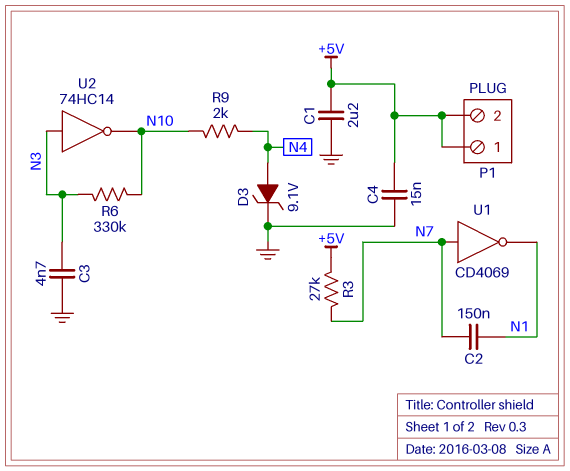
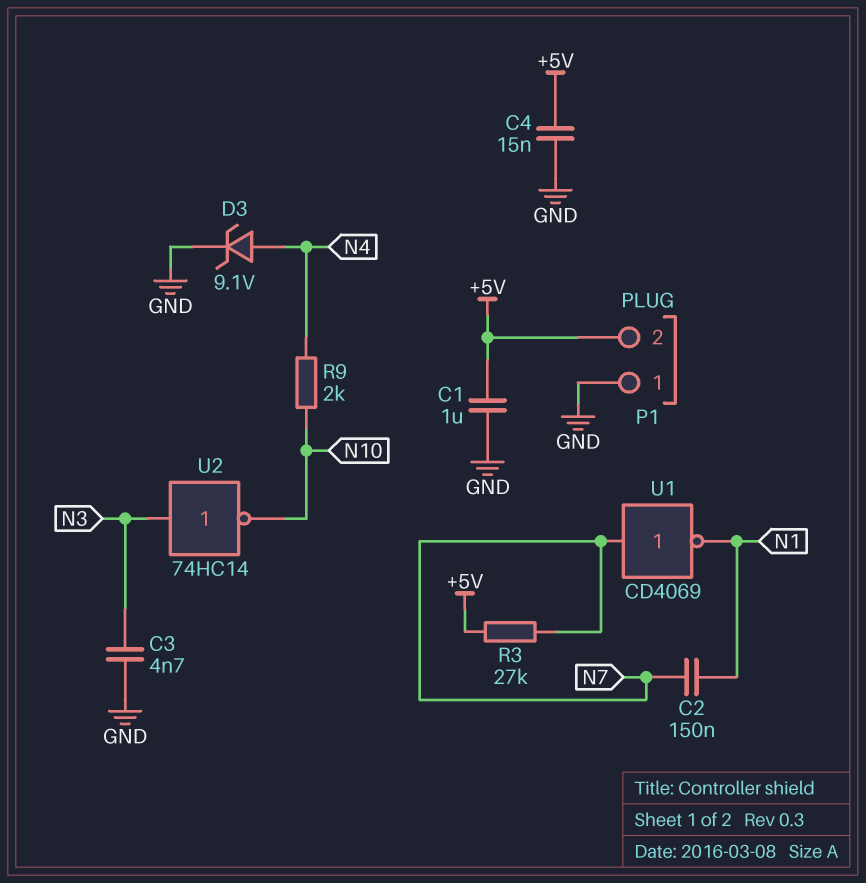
C1: 2.2uF (+5V, GND) -> 1uF (+5V, GND)
P1 pin 1: +5V -> GND
R6: 330k (N3, N10) -> none

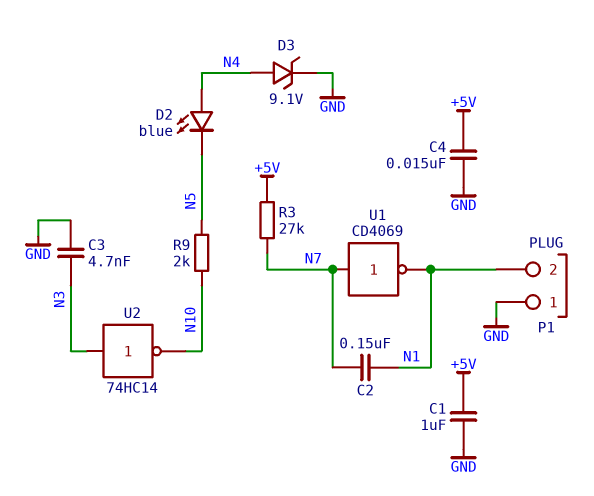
D2: none -> LED blue (A N4, K N5)
P1 pin 2: +5V -> N1
R9: 2k (N4, N10) -> 2k (N5, N10)

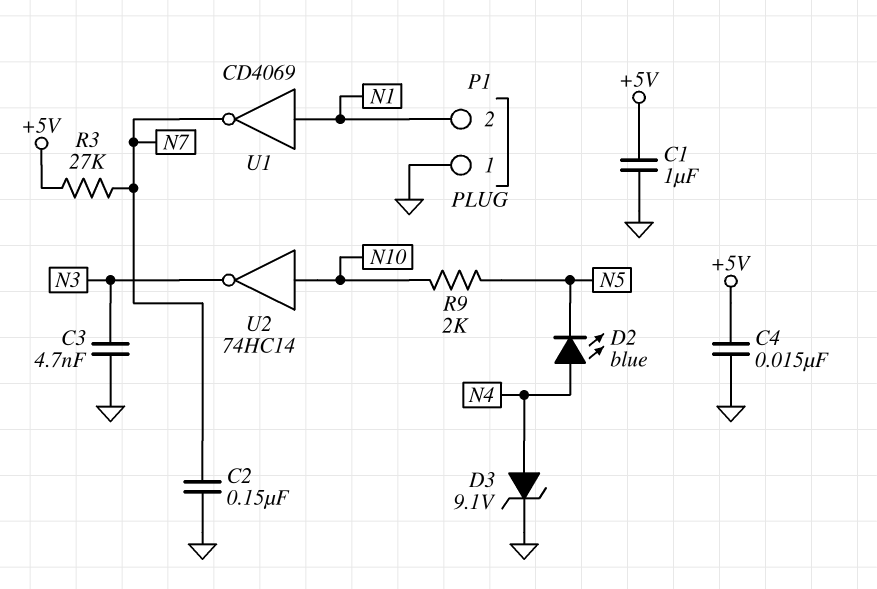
C2: 150nF (N1, N7) -> 150nF (GND, N7)
U1: NOT CD4069 (in N7, out N1) -> NOT CD4069 (in N1, out N7)
U2: NOT 74HC14 (in N3, out N10) -> NOT 74HC14 (in N10, out N3)

